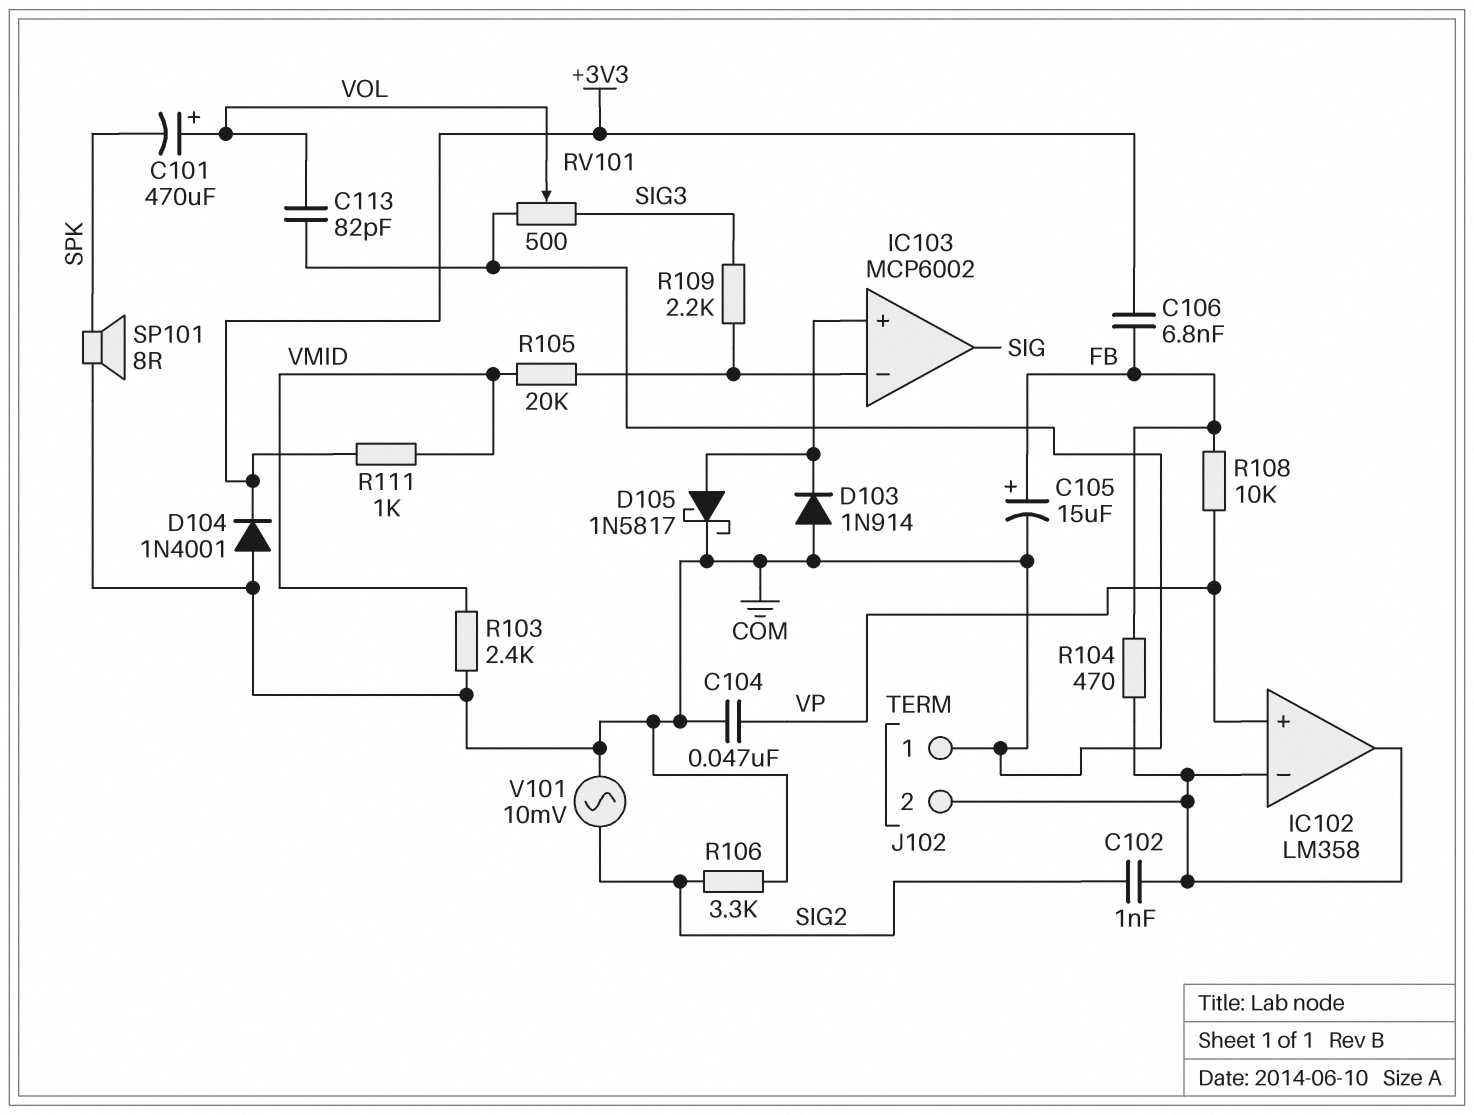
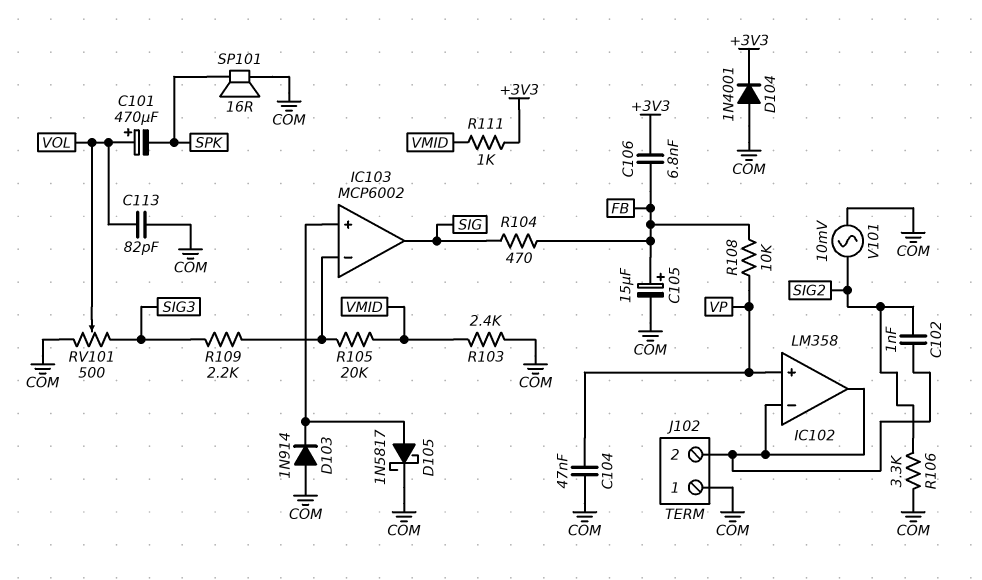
R104: 470 (FB, IC102/in-) -> 470 (FB, SIG)
SP101: speaker 8R (COM, SPK) -> speaker 16R (COM, SPK)

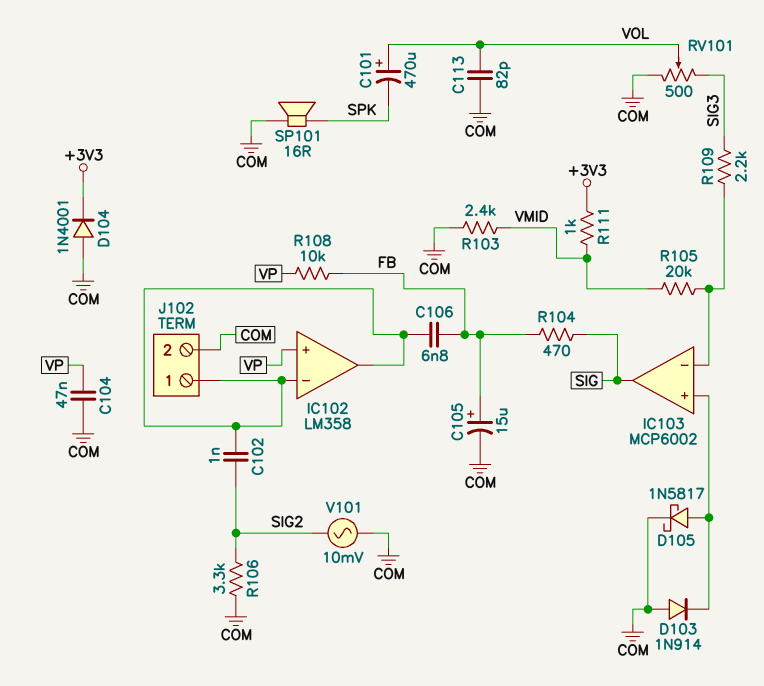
C106: 6.8nF (+3V3, FB) -> 6.8nF (FB, IC102/in-)
J102 pin 1: COM -> IC102/in-
J102 pin 2: IC102/in- -> COM

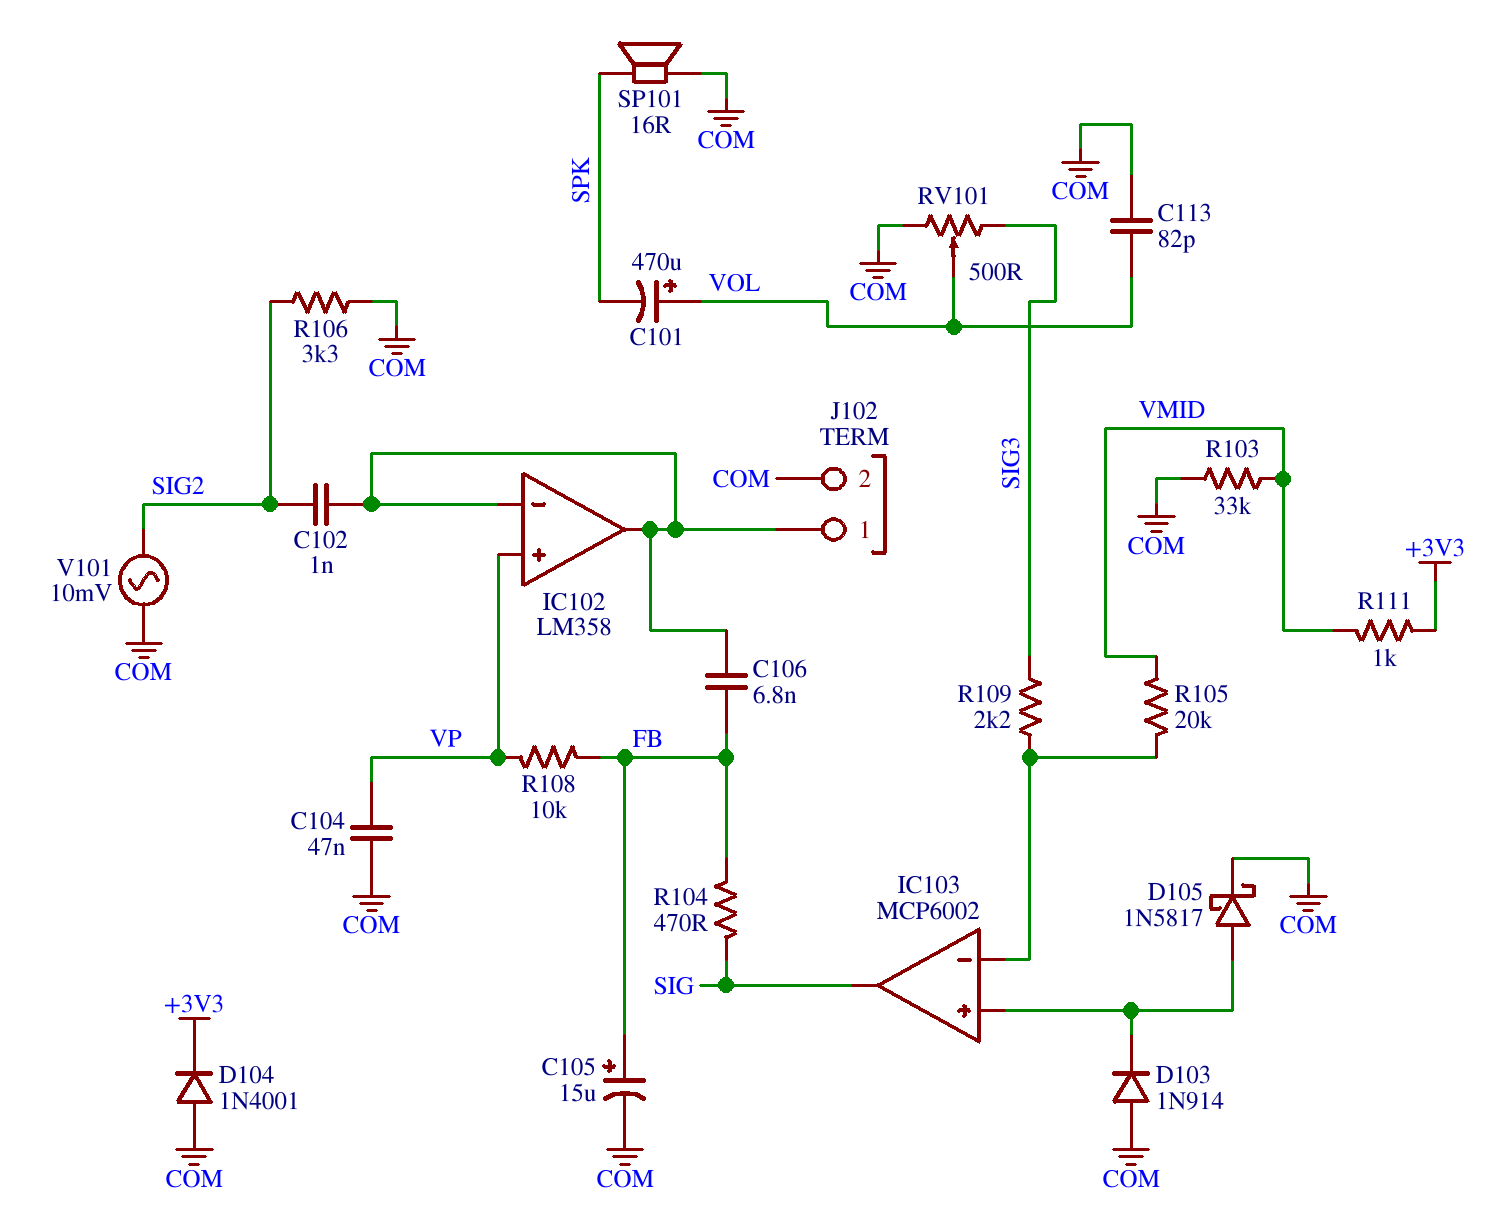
R103: 2.4k (COM, VMID) -> 33k (COM, VMID)

